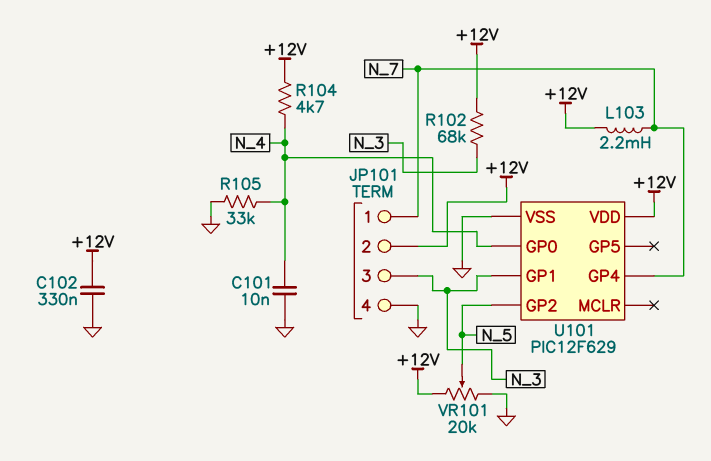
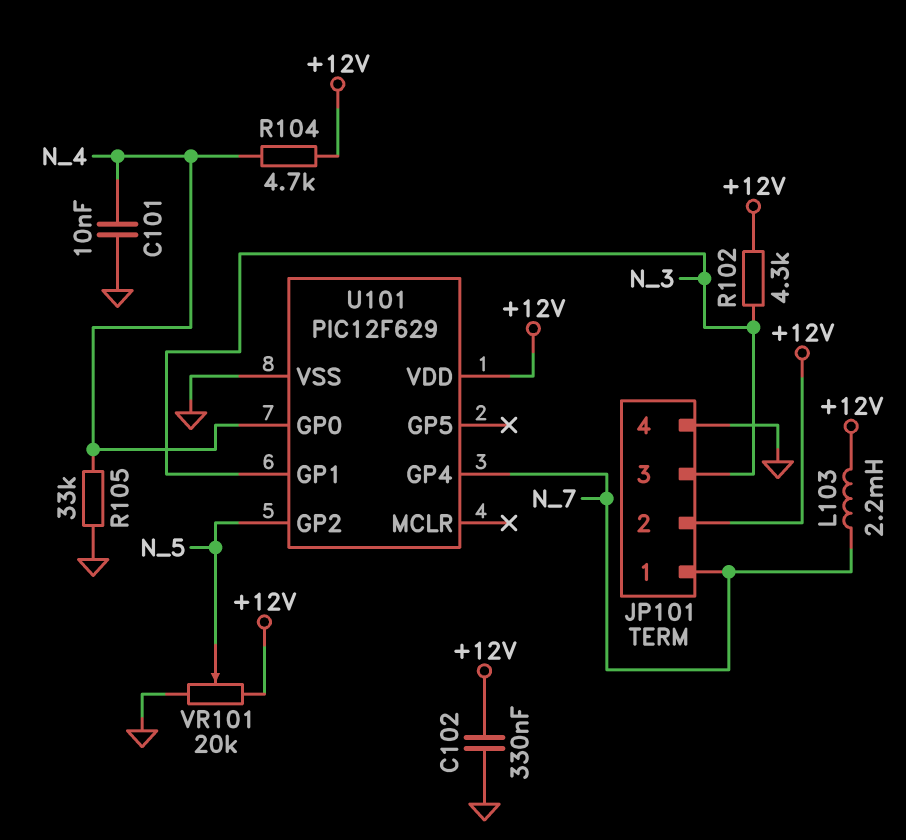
R102: 68k (+12V, N_3) -> 4.3k (+12V, N_3)

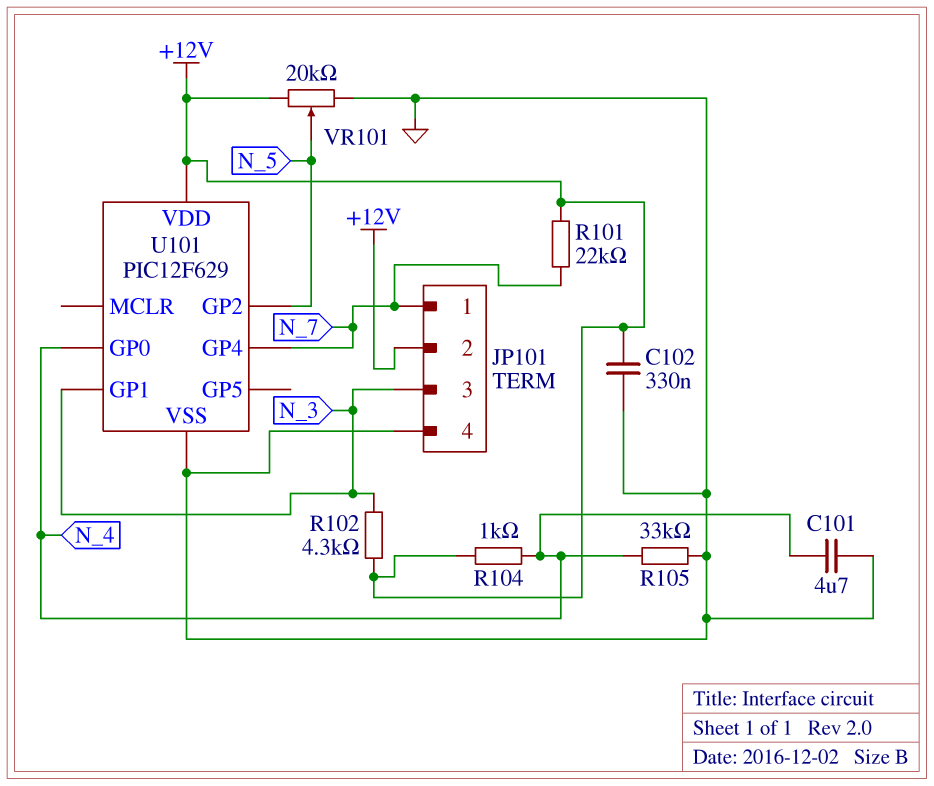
C101: 10nF (GND, N_4) -> 4.7uF (GND, N_4)
L103: 2.2mH (+12V, N_7) -> none
R101: none -> 22k (+12V, N_7)
R104: 4.7k (+12V, N_4) -> 1k (+12V, N_4)

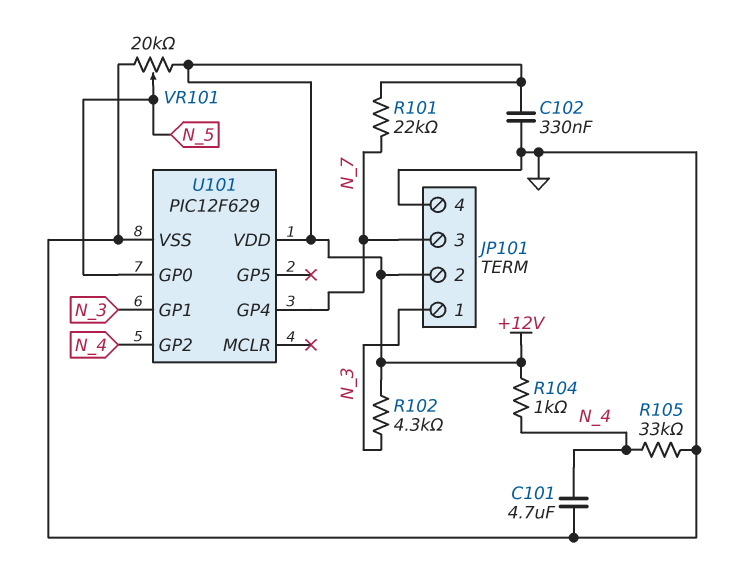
JP101 pin 1: N_7 -> N_3
JP101 pin 3: N_3 -> N_7
U101 pin GP0: N_4 -> N_5
U101 pin GP2: N_5 -> N_4

